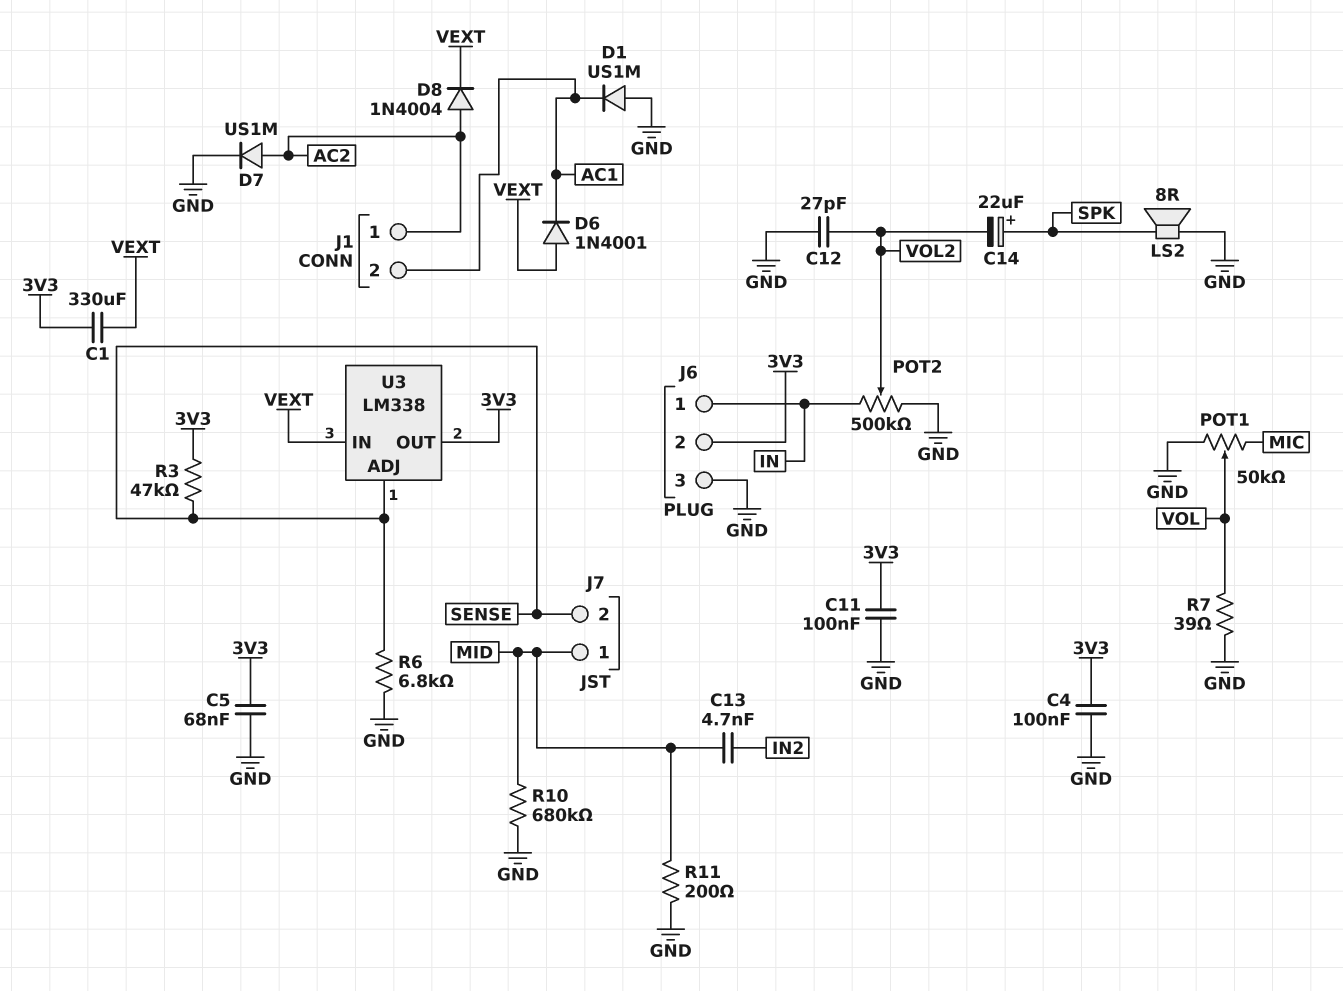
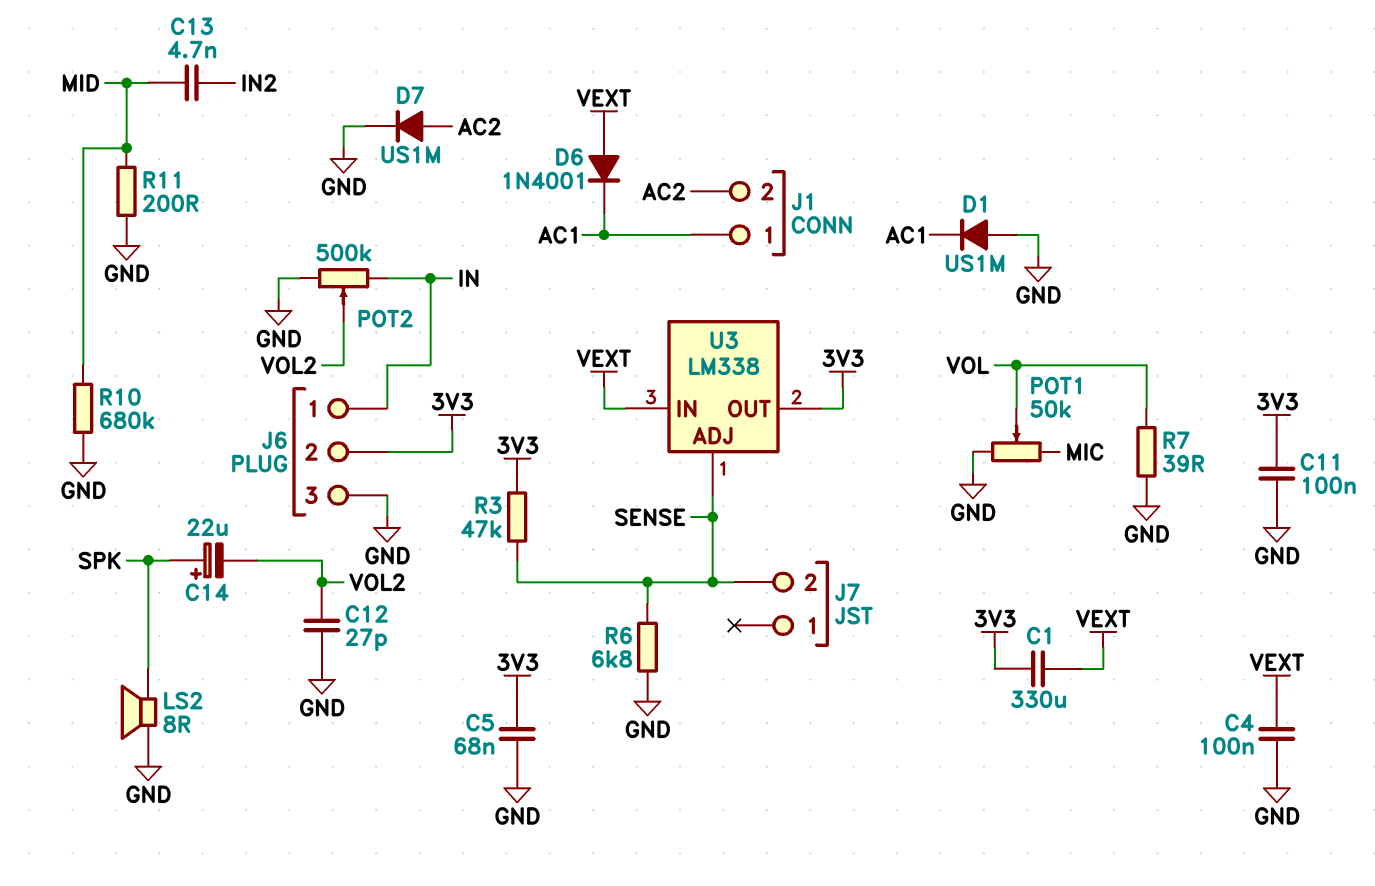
C4: 100nF (3V3, GND) -> 100nF (GND, VEXT)
D8: diode 1N4004 (A AC2, K VEXT) -> none
J1 pin 1: AC2 -> AC1
J1 pin 2: AC1 -> AC2
J7 pin 1: MID -> none

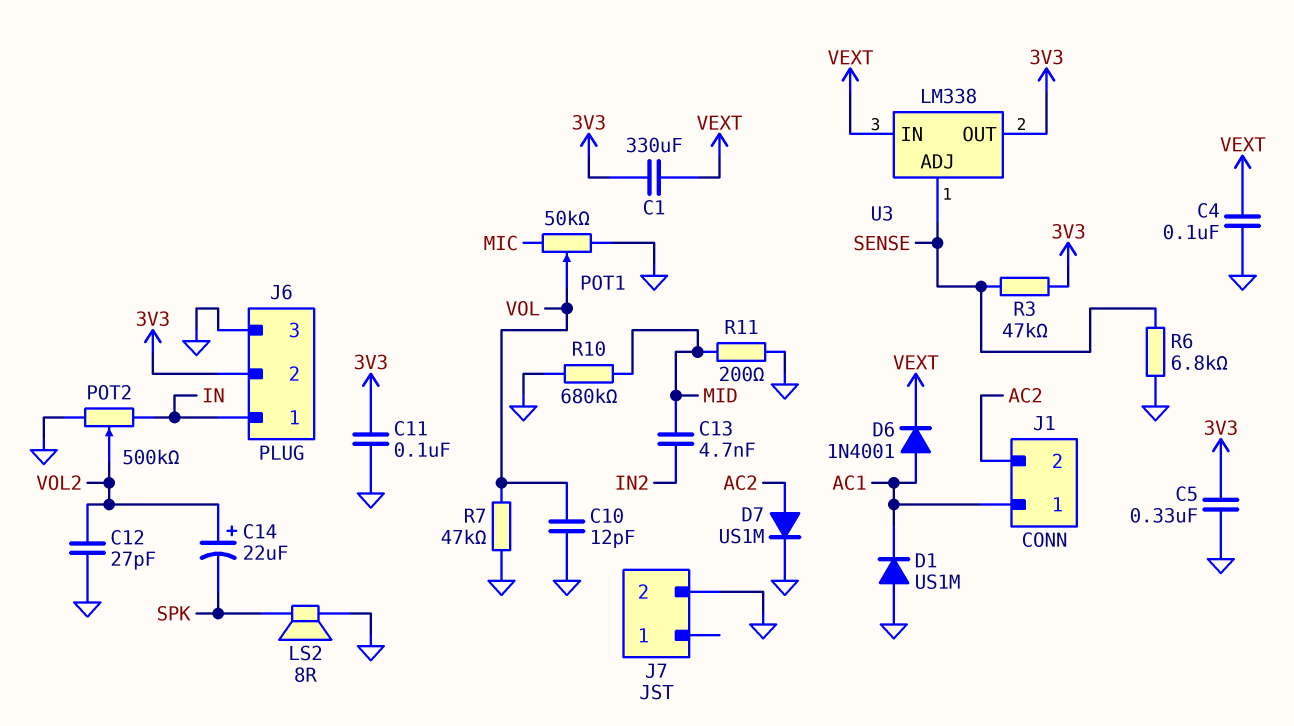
C5: 68nF (3V3, GND) -> 330nF (3V3, GND)
C10: none -> 12pF (GND, VOL)
C14: 22uF (plus SPK, minus VOL2) -> 22uF (plus VOL2, minus SPK)
D6: diode 1N4001 (A VEXT, K AC1) -> diode 1N4001 (A AC1, K VEXT)
J7 pin 2: SENSE -> GND
R7: 39 (GND, VOL) -> 47k (GND, VOL)

